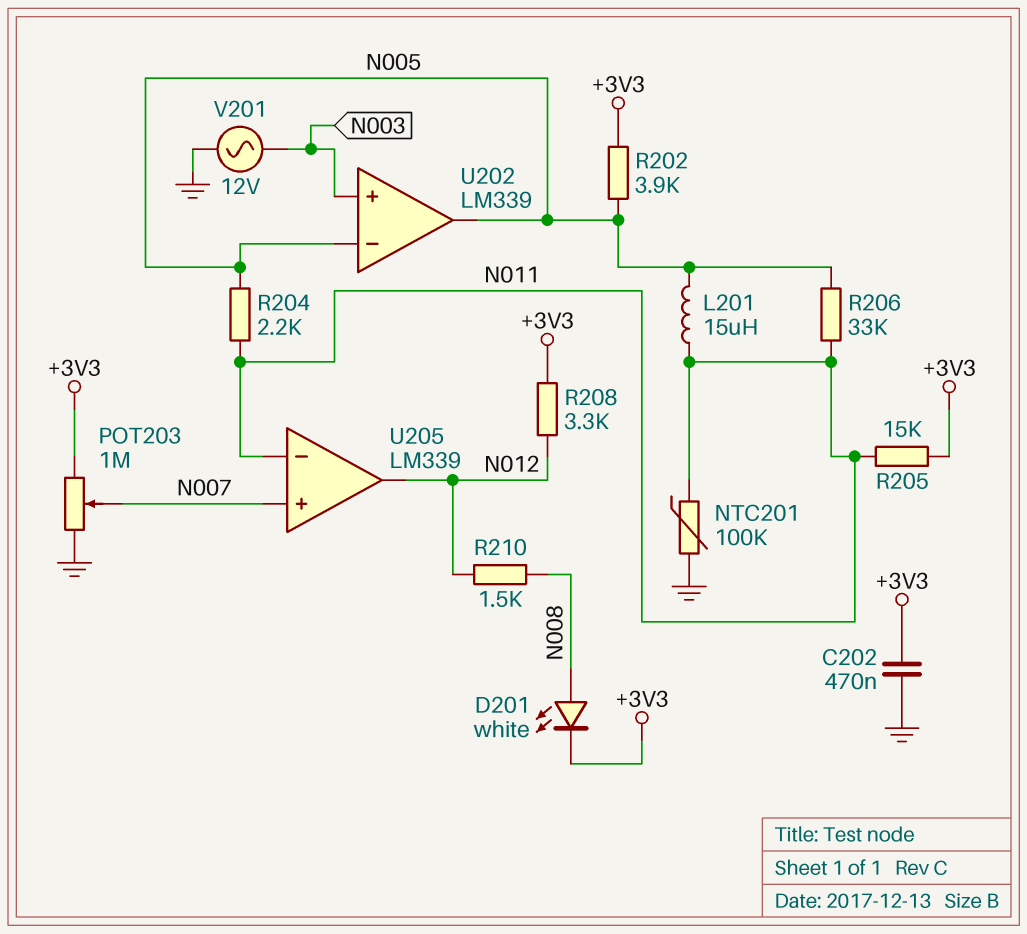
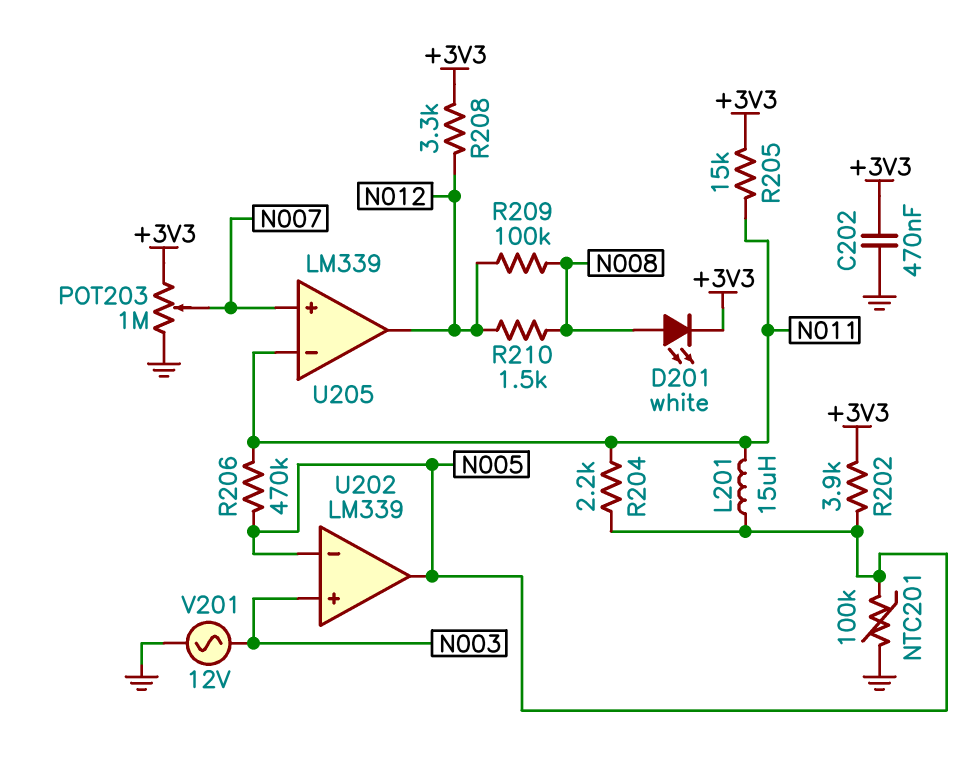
NTC201: 100k (GND, N011) -> 100k (GND, N005)
R206: 33k (N005, N011) -> 470k (N005, N011)
R209: none -> 100k (N008, N012)

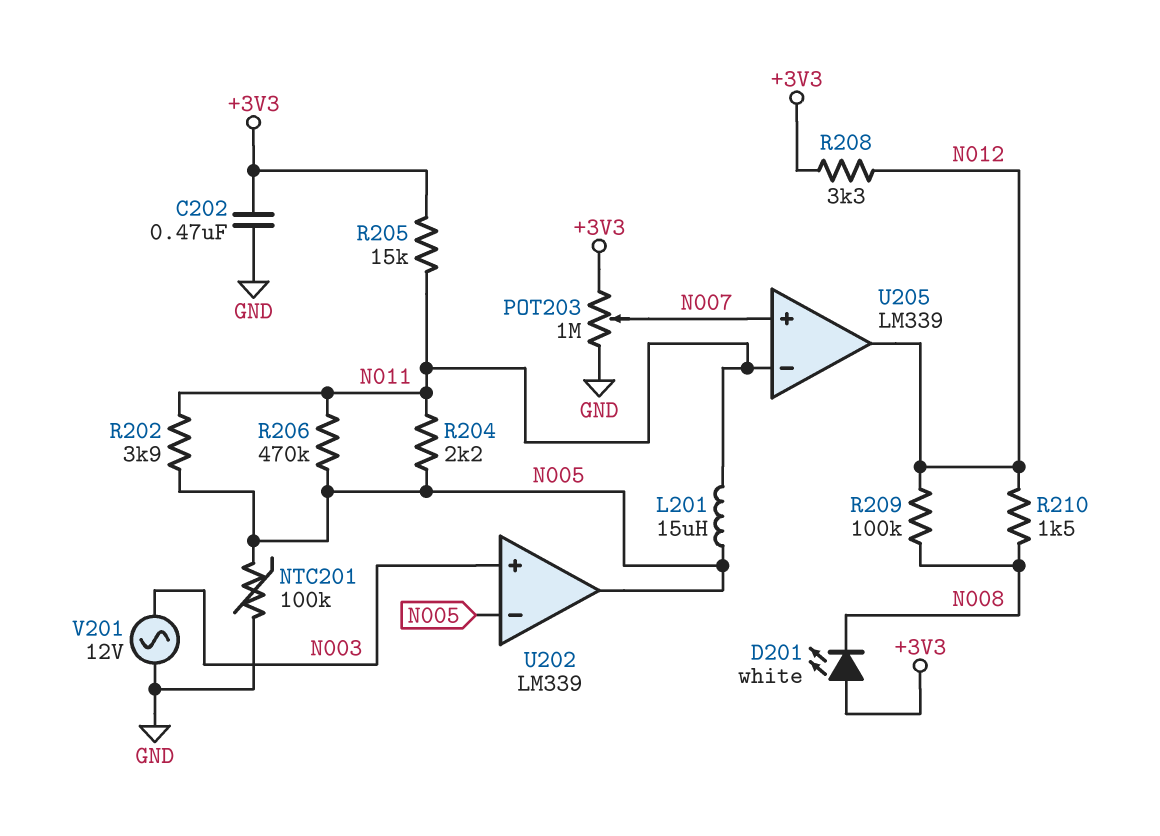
D201: LED white (A N008, K +3V3) -> LED white (A +3V3, K N008)
R202: 3.9k (+3V3, N005) -> 3.9k (N005, N011)

